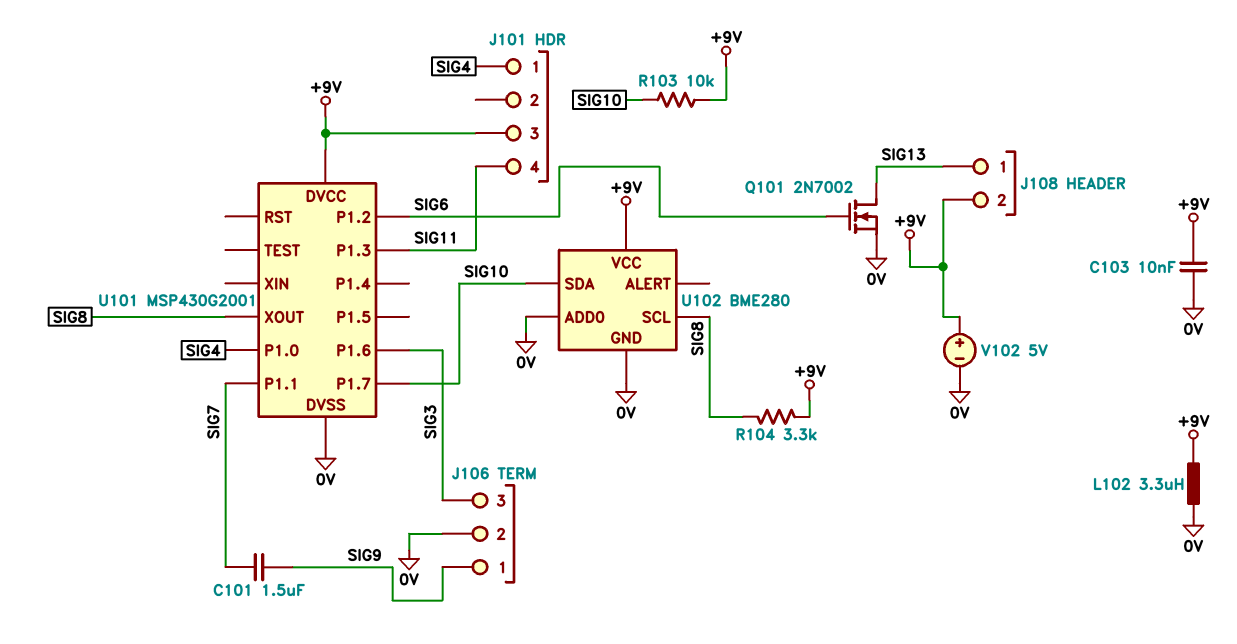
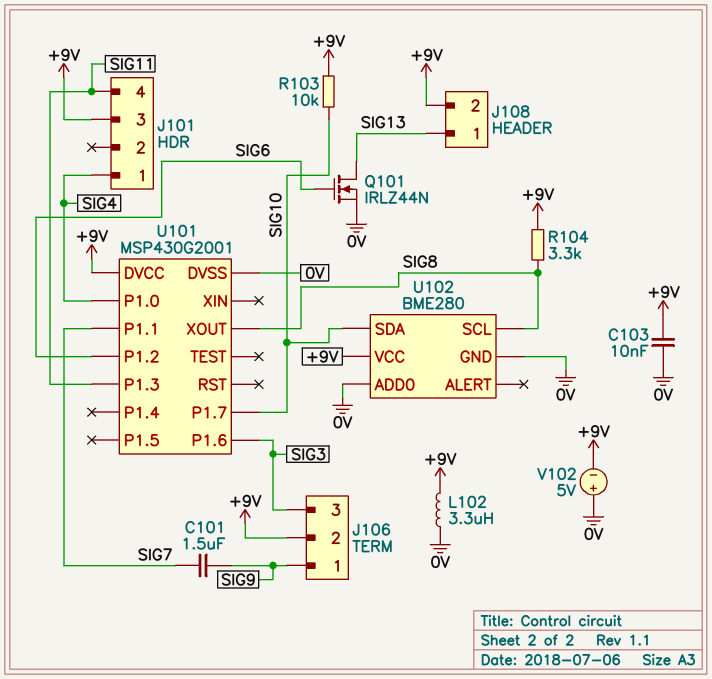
J106 pin 2: 0V -> +9V
Q101: NMOS 2N7002 (G SIG6, D SIG13, S 0V) -> NMOS IRLZ44N (G SIG6, D SIG13, S 0V)
V102: 5V (plus +9V, minus 0V) -> 5V (plus 0V, minus +9V)

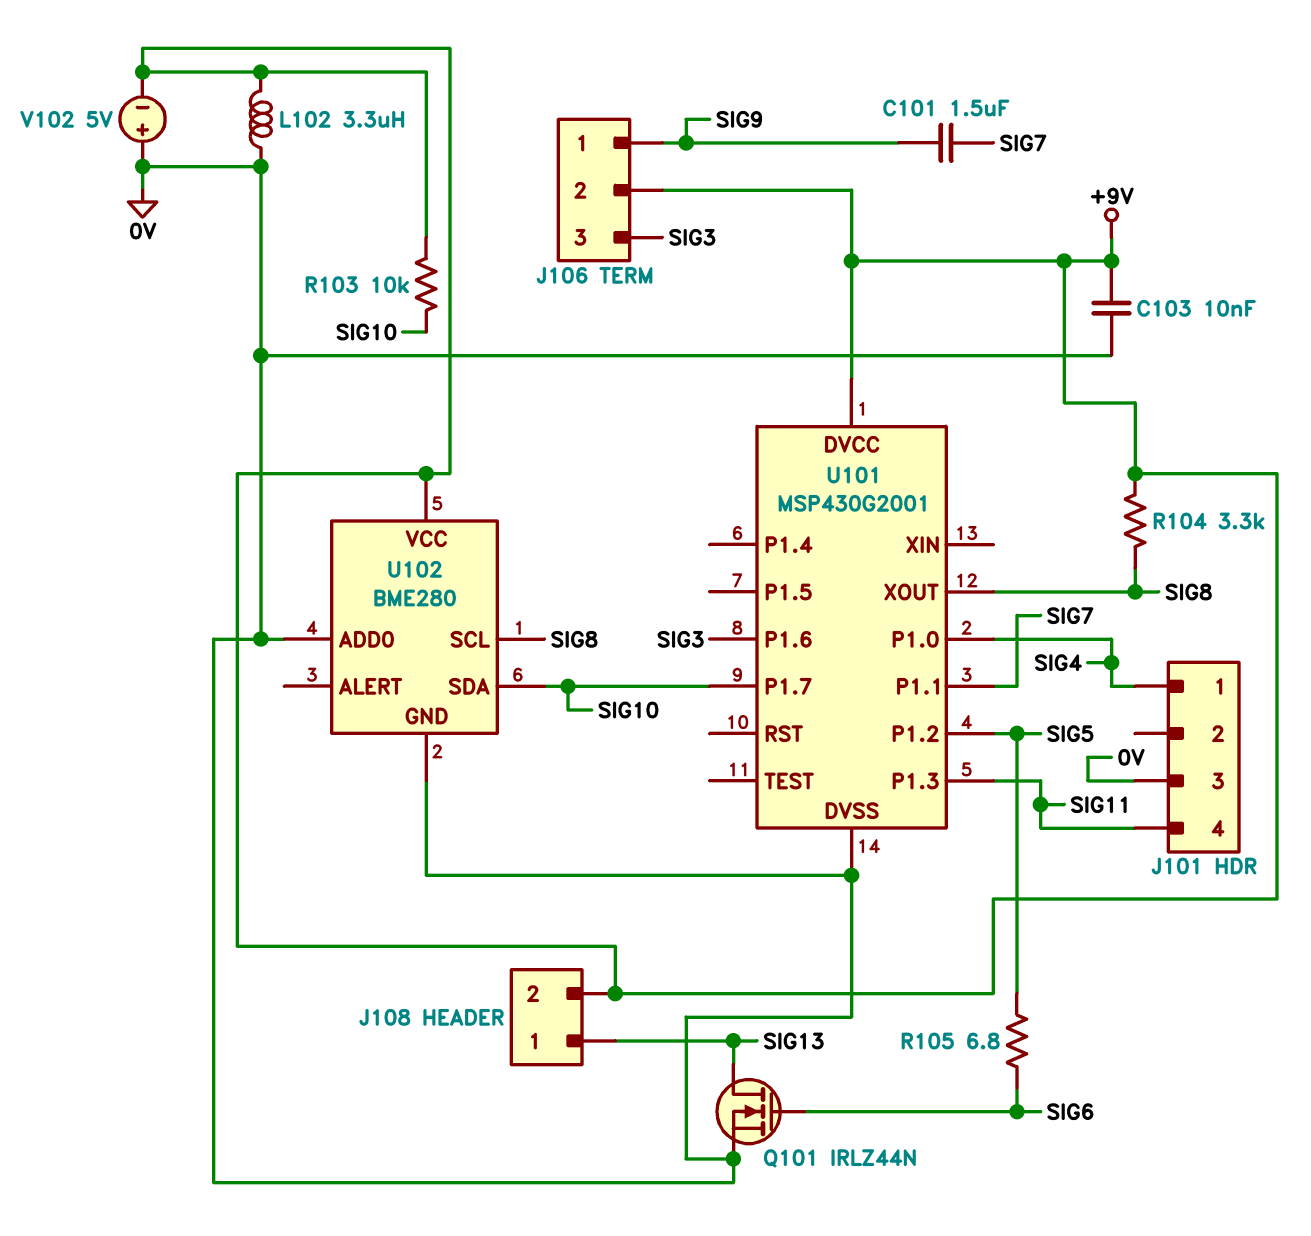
J101 pin 3: +9V -> 0V
R105: none -> 6.8 (SIG5, SIG6)
U101 pin P1.2: SIG6 -> SIG5

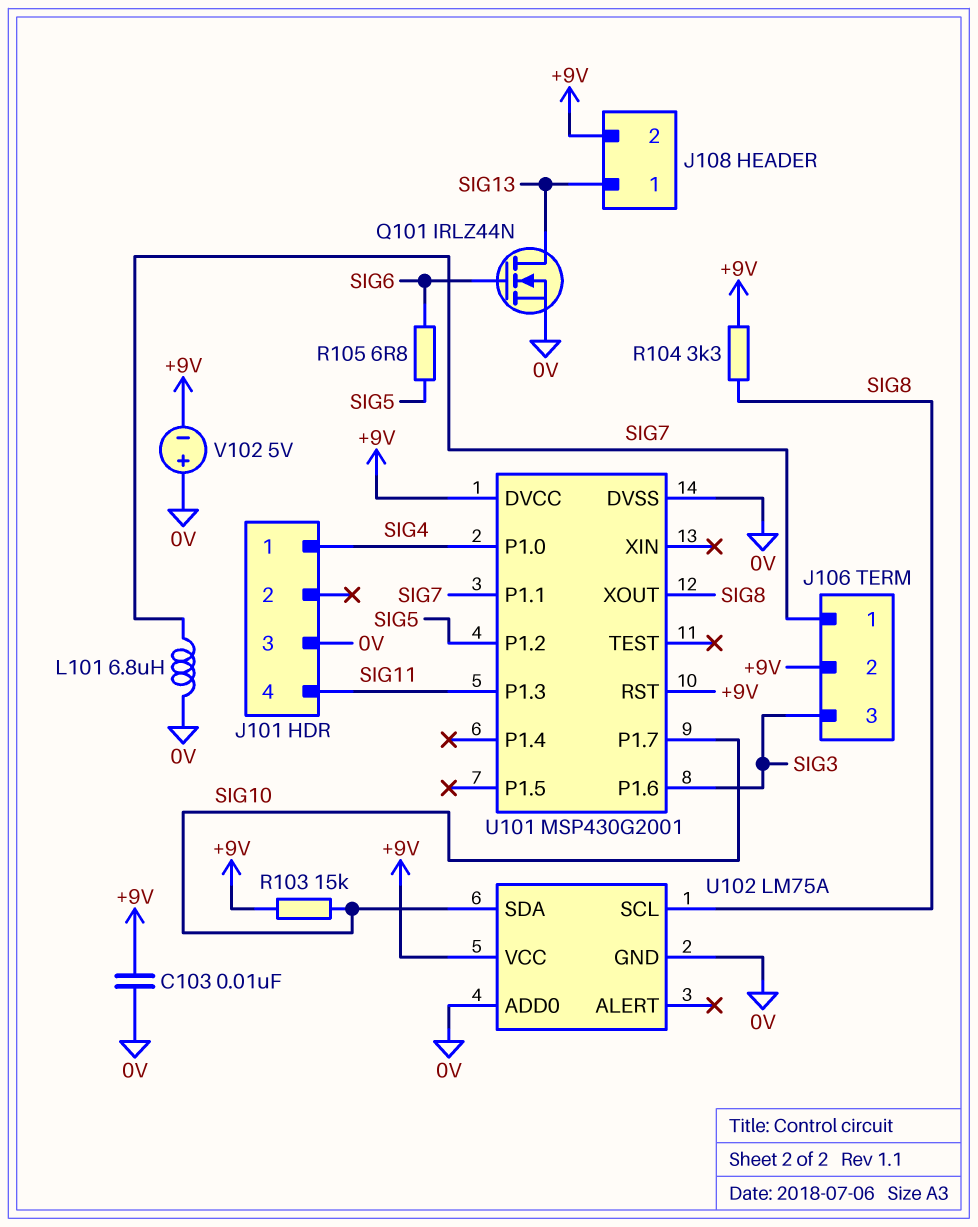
C101: 1.5uF (SIG7, SIG9) -> none
J106 pin 1: SIG9 -> SIG7
L101: none -> 6.8uH (0V, SIG7)
L102: 3.3uH (+9V, 0V) -> none
R103: 10k (+9V, SIG10) -> 15k (+9V, SIG10)
U101 pin RST: none -> +9V
U102: BME280 -> LM75A

